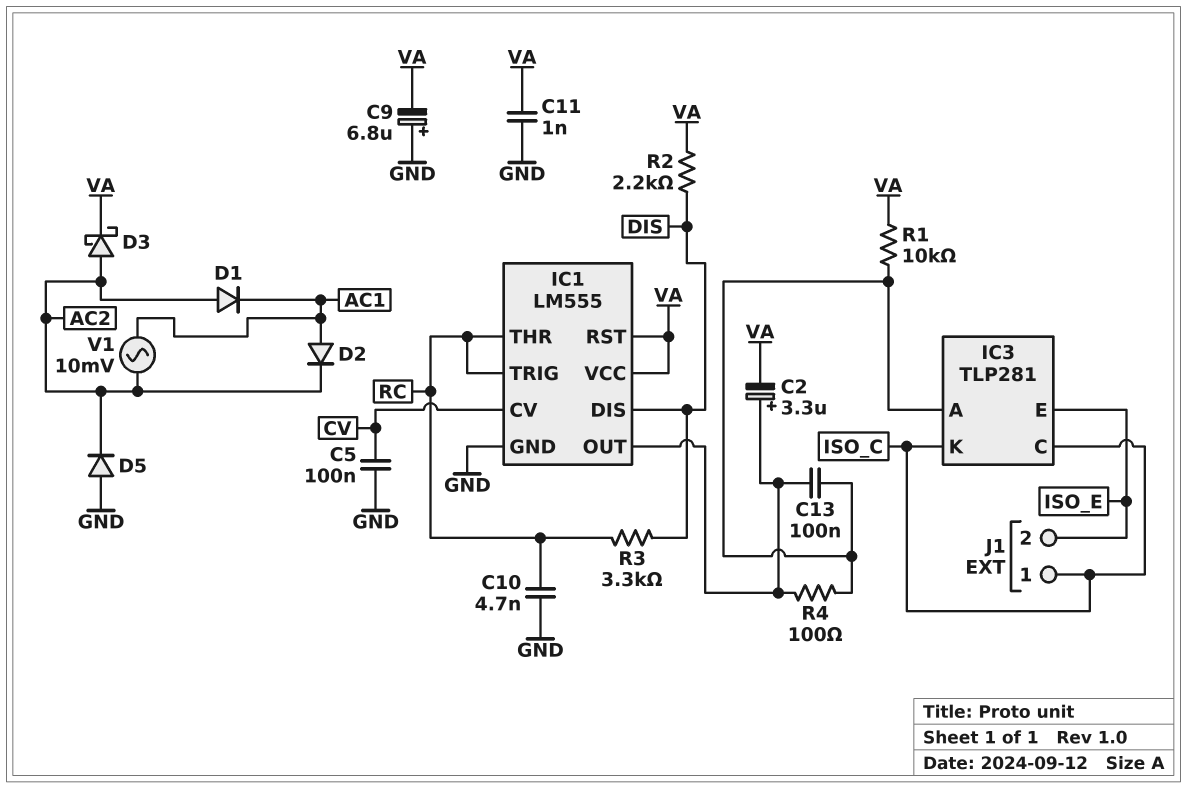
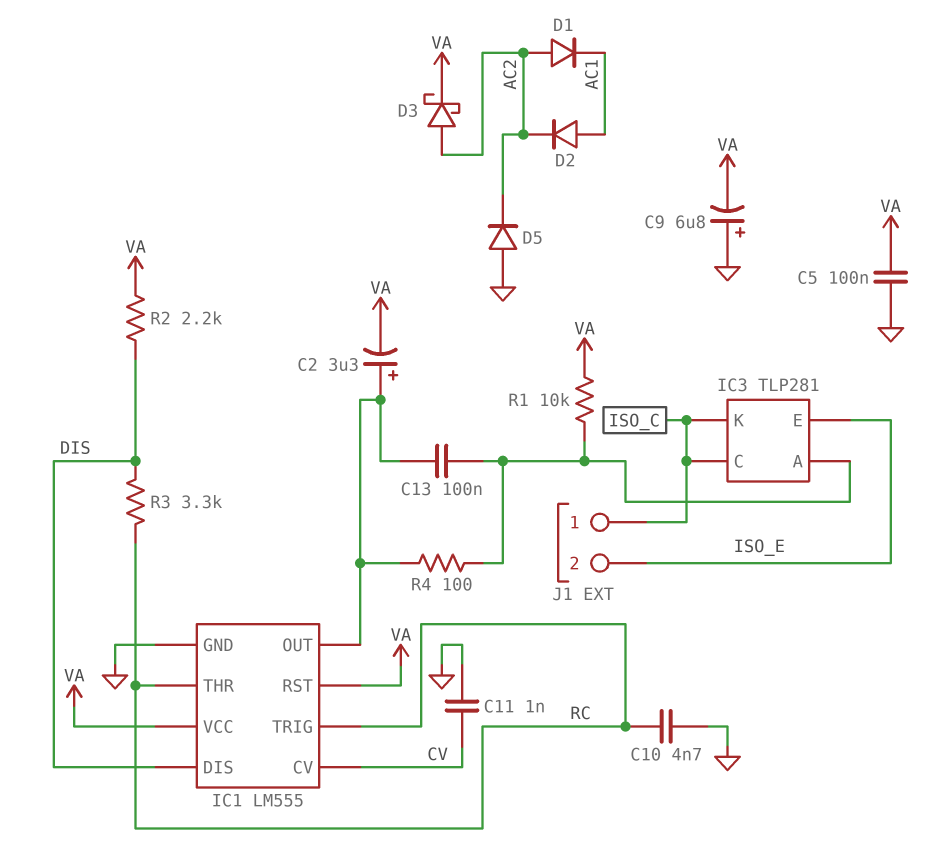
C5: 100nF (CV, GND) -> 100nF (GND, VA)
C11: 1nF (GND, VA) -> 1nF (CV, GND)
V1: AC 10mV (AC1, AC2) -> none

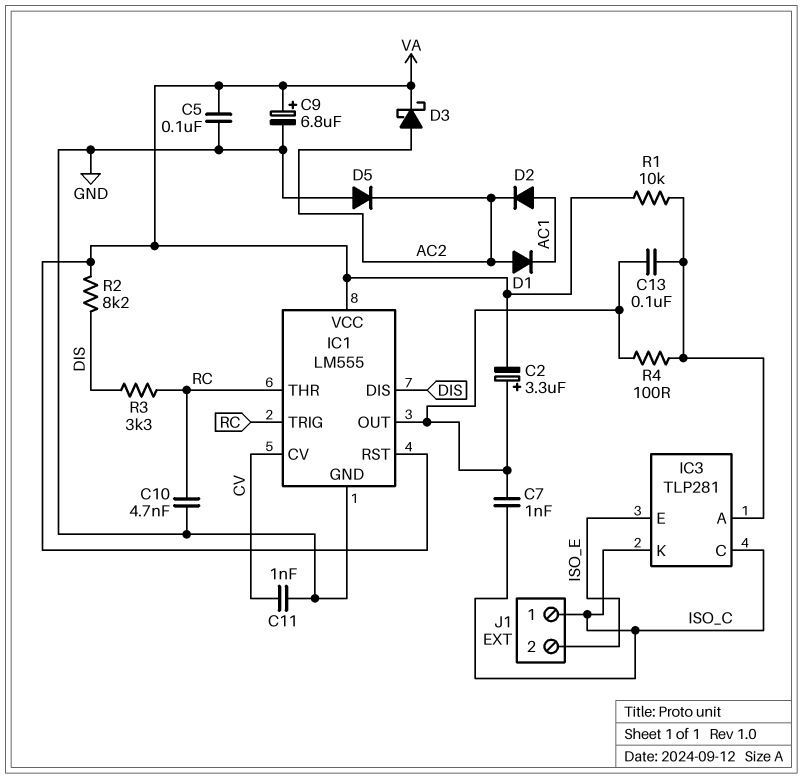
C7: none -> 1nF (IC1/OUT, ISO_C)
C9: 6.8uF (plus GND, minus VA) -> 6.8uF (plus VA, minus GND)
R2: 2.2k (DIS, VA) -> 8.2k (DIS, VA)

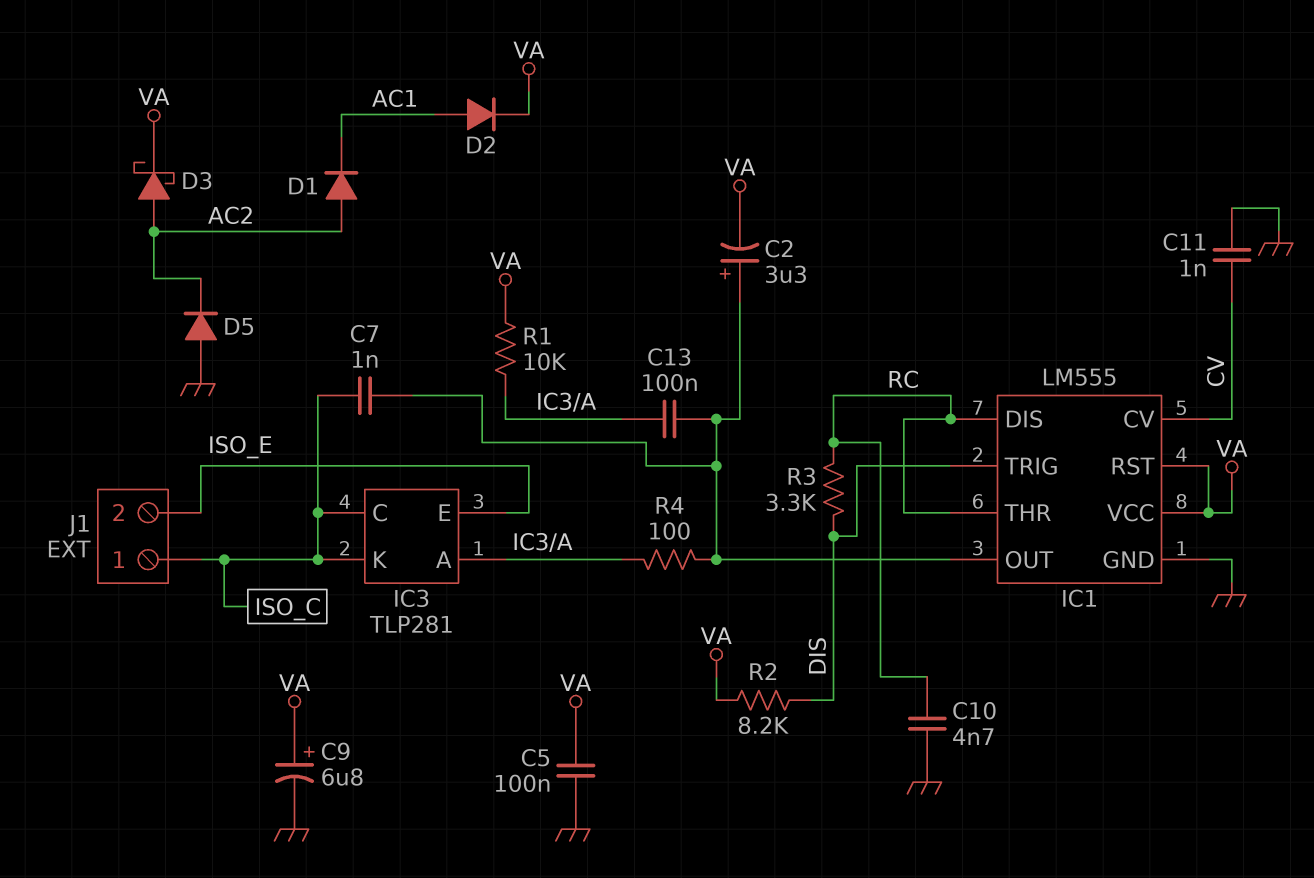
D2: diode (A AC1, K AC2) -> diode (A AC1, K VA)
IC1 pin DIS: DIS -> RC
IC1 pin TRIG: RC -> DIS

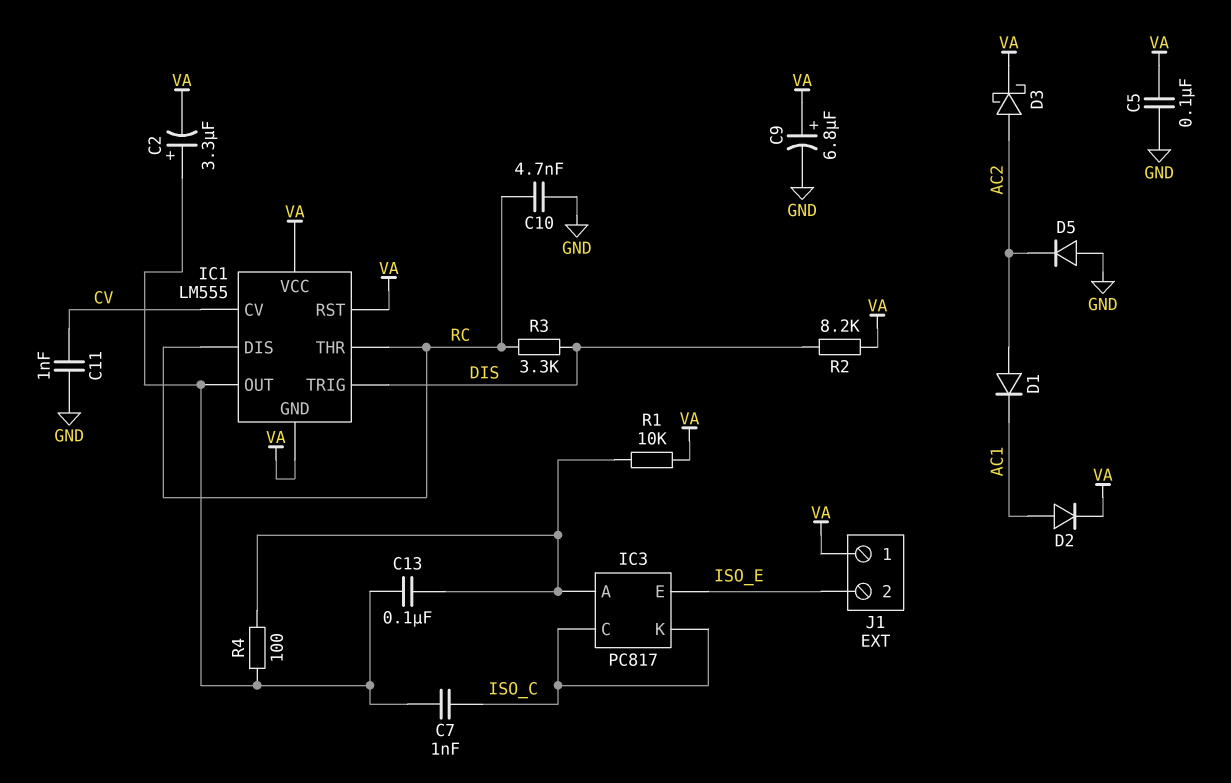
IC1 pin GND: GND -> VA
IC3: TLP281 -> PC817
J1 pin 1: ISO_C -> VA

